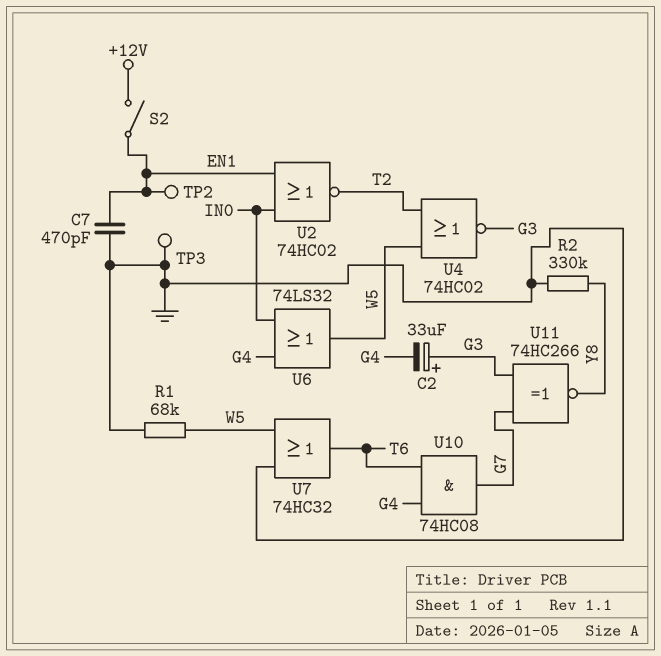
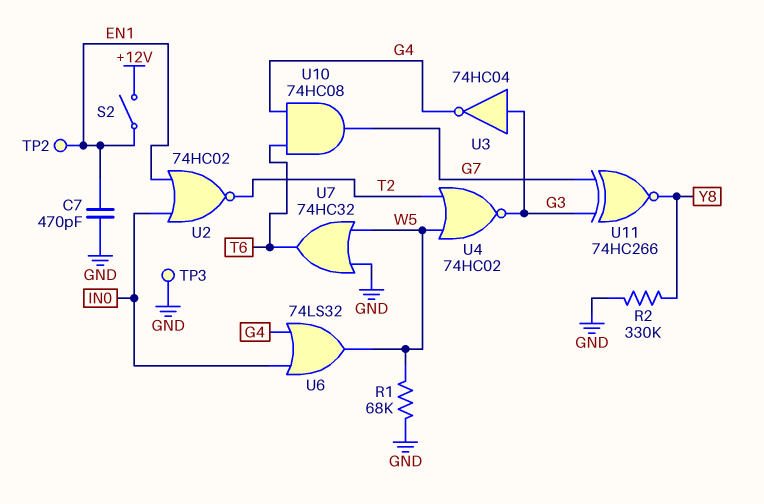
C2: 33uF (plus G3, minus G4) -> none
U3: none -> NOT 74HC04 (in G3, out G4)

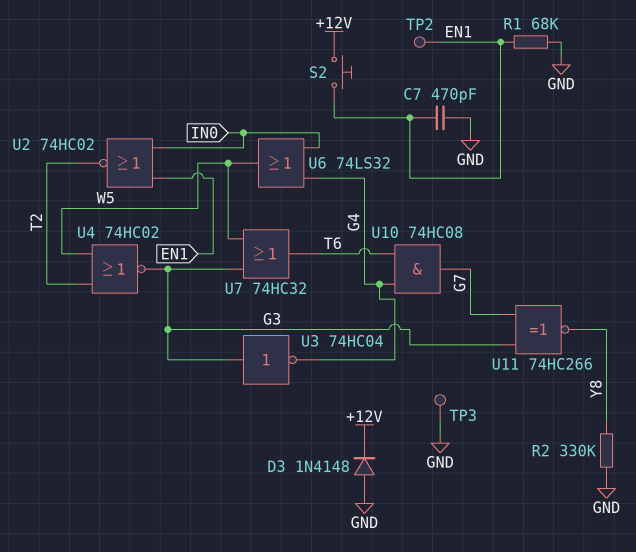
D3: none -> diode 1N4148 (A GND, K +12V)
R1: 68k (GND, W5) -> 68k (EN1, GND)
S2: switch (+12V, EN1) -> button (+12V, EN1)
U7: OR 74HC32 (in GND, in W5, out T6) -> OR 74HC32 (in G3, in W5, out T6)

